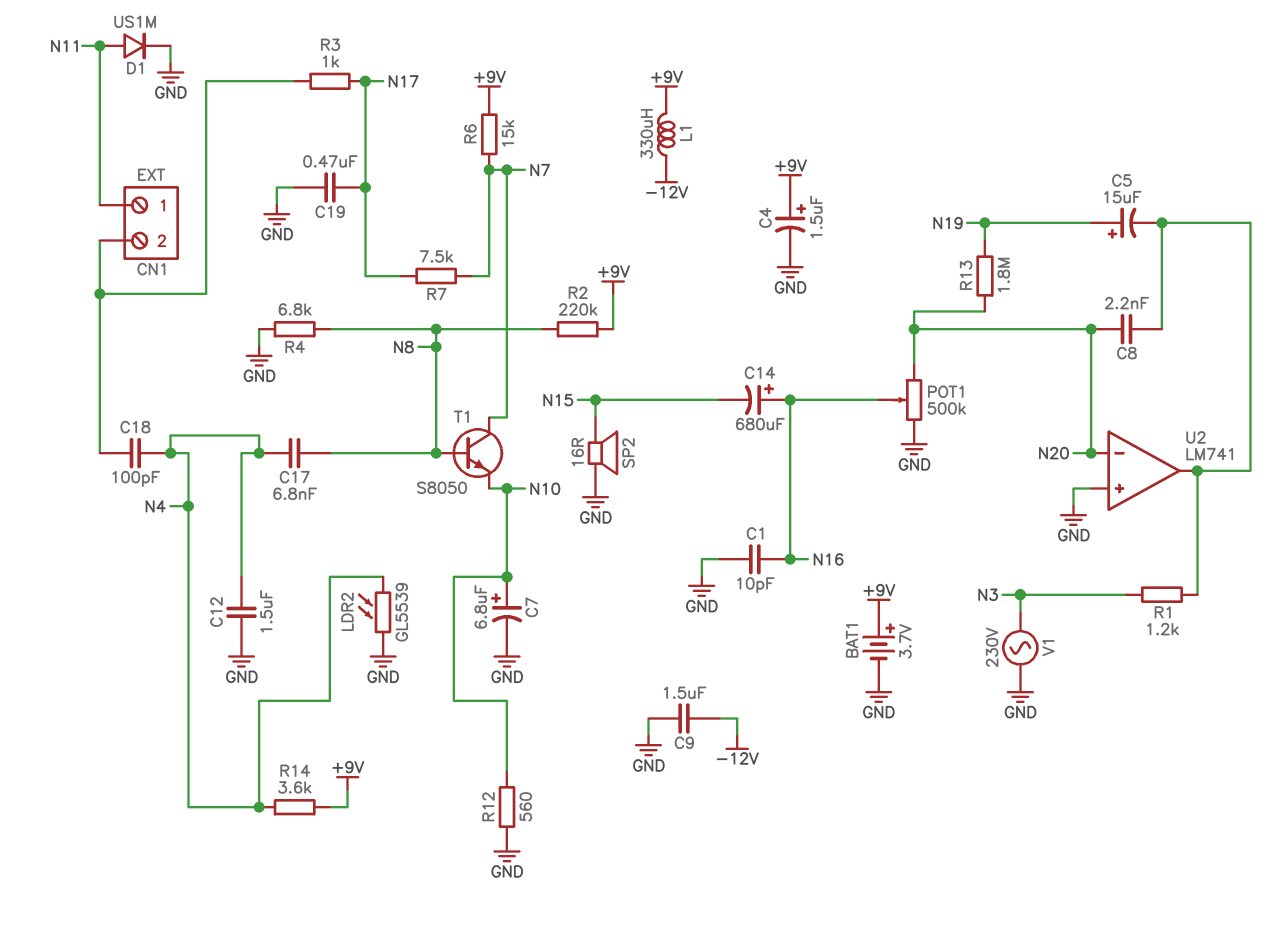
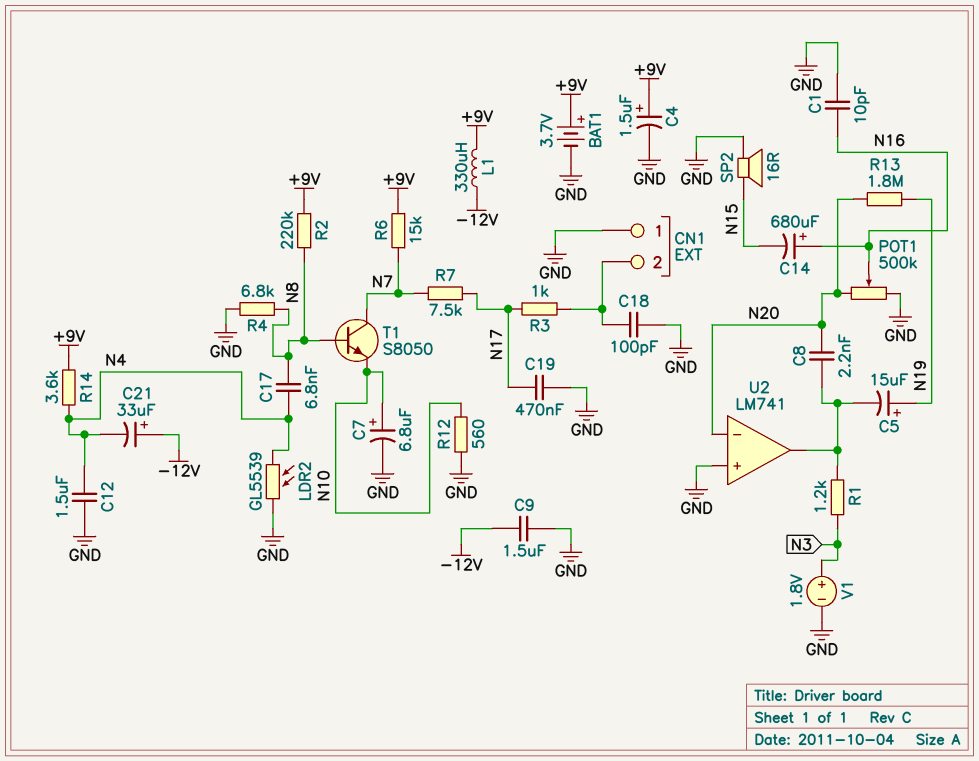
C18: 100pF (CN1/2, N4) -> 100pF (CN1/2, GND)
C21: none -> 33uF (plus -12V, minus N4)
CN1 pin 1: N11 -> GND
D1: diode US1M (A N11, K GND) -> none
V1: AC 230V (GND, N3) -> 1.8V (plus N3, minus GND)

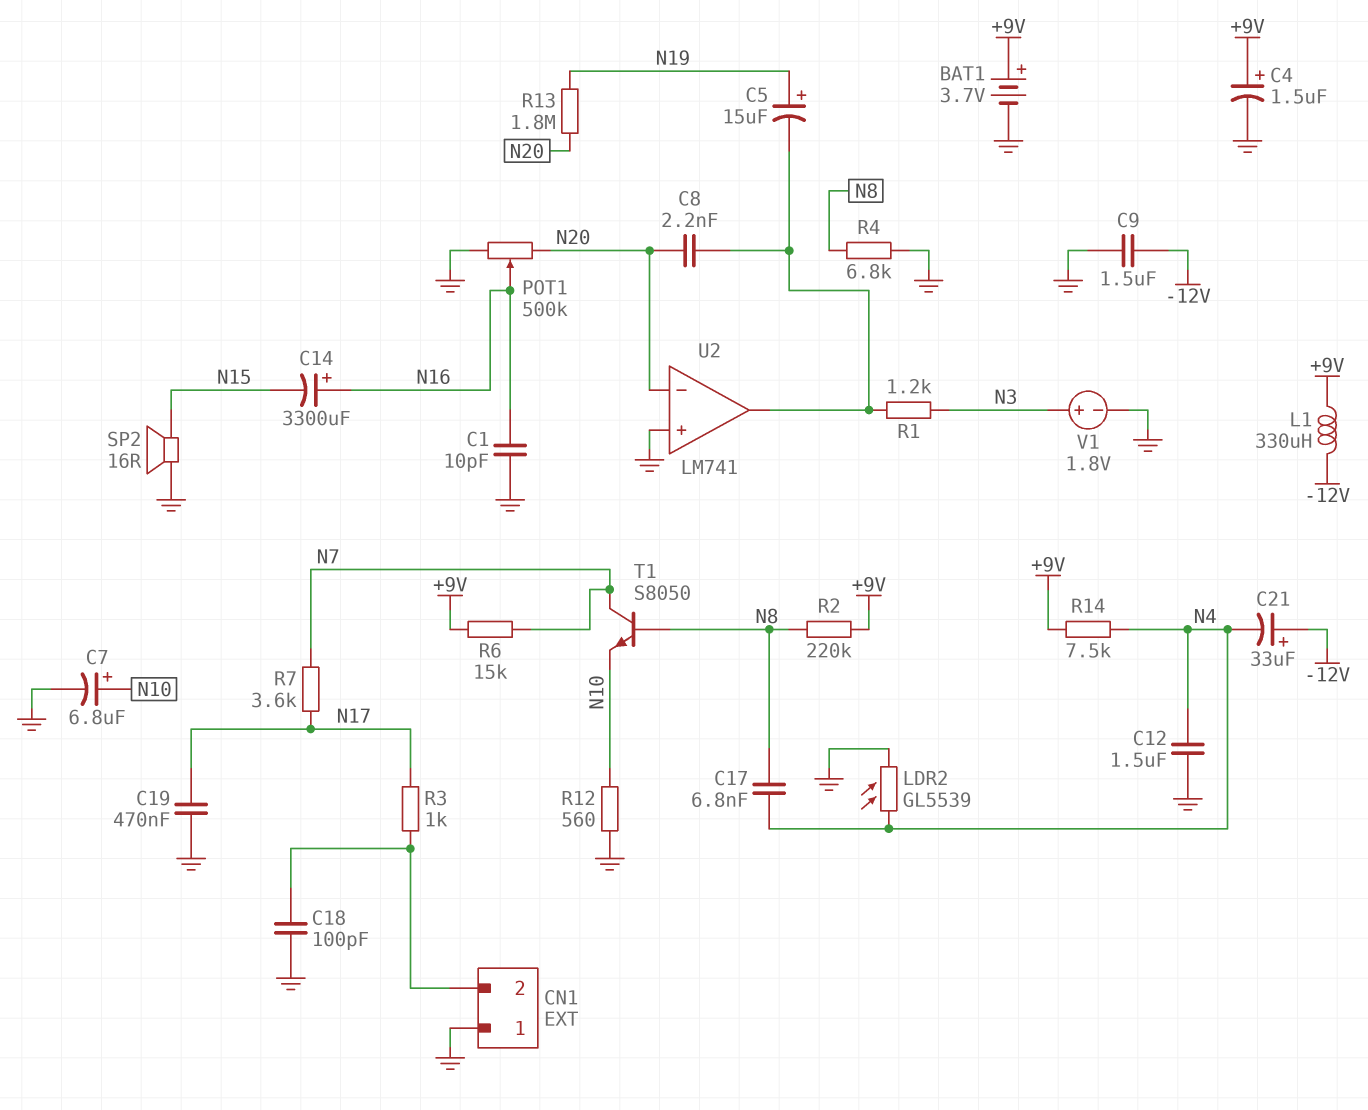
C14: 680uF (plus N16, minus N15) -> 3300uF (plus N16, minus N15)
R7: 7.5k (N7, N17) -> 3.6k (N7, N17)
R14: 3.6k (+9V, N4) -> 7.5k (+9V, N4)

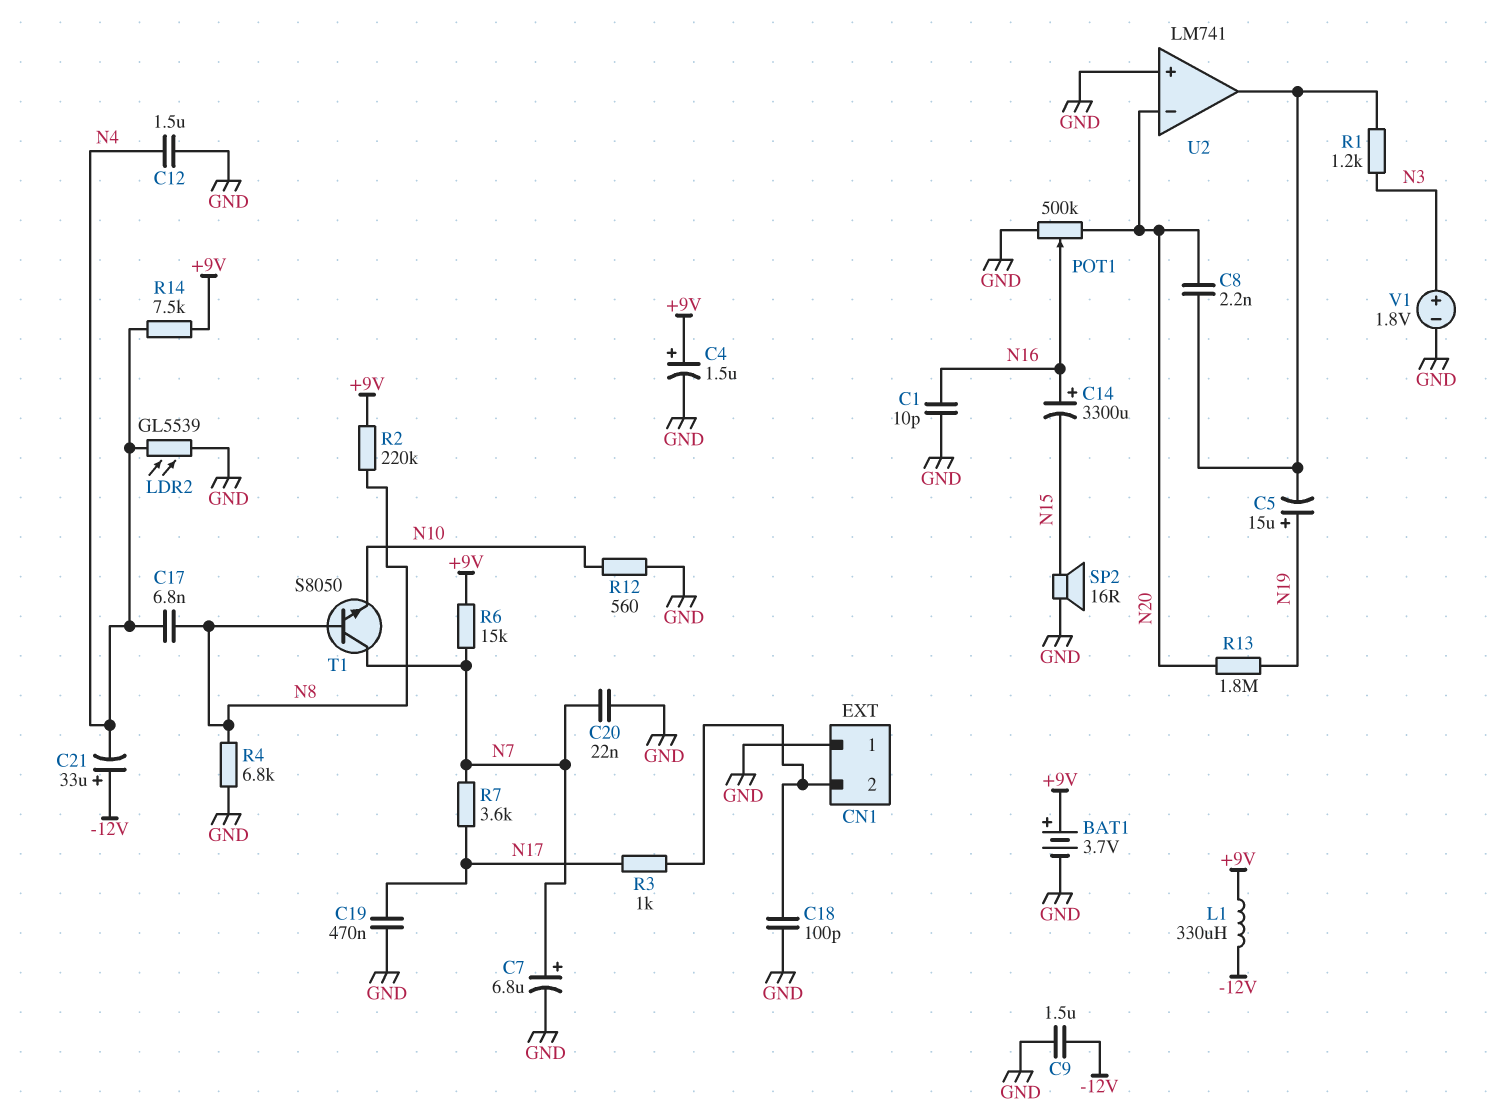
C7: 6.8uF (plus N10, minus GND) -> 6.8uF (plus N7, minus GND)
C20: none -> 22nF (GND, N7)

